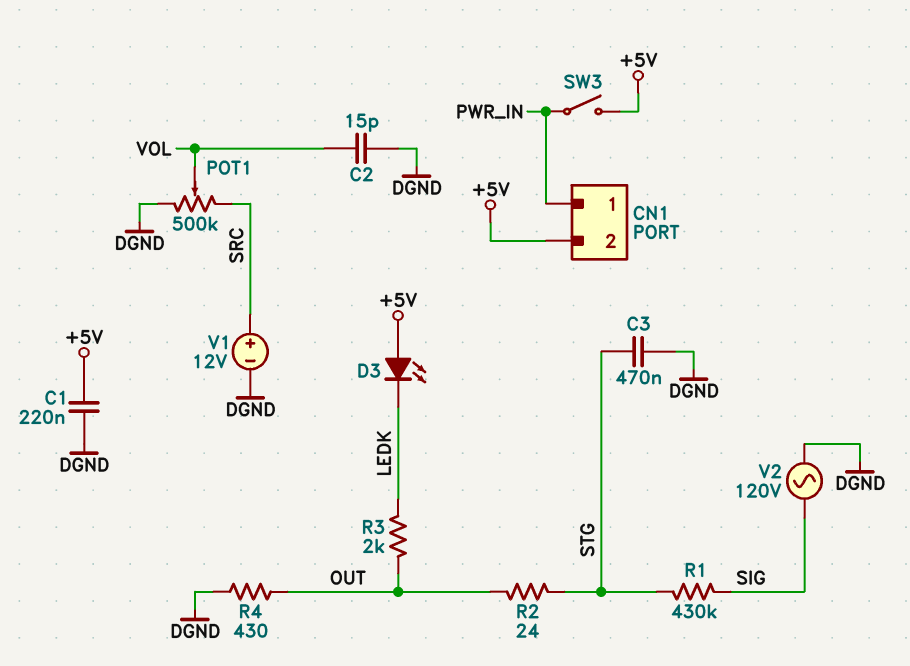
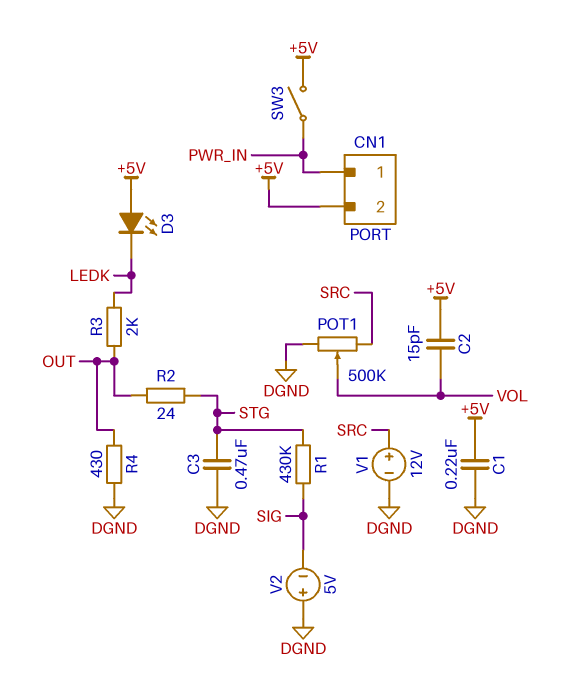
C2: 15pF (DGND, VOL) -> 15pF (+5V, VOL)
V2: AC 120V (DGND, SIG) -> 5V (plus DGND, minus SIG)

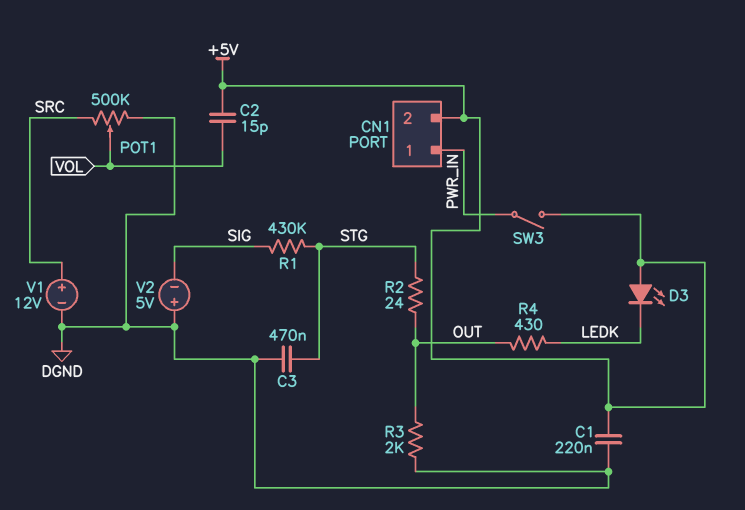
R3: 2k (LEDK, OUT) -> 2k (DGND, OUT)
R4: 430 (DGND, OUT) -> 430 (LEDK, OUT)

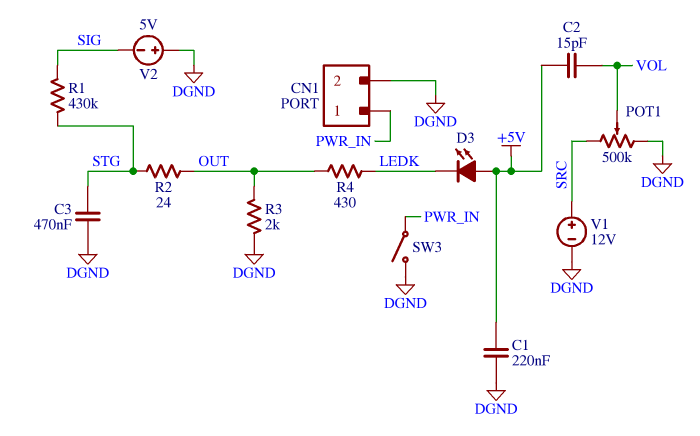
CN1 pin 2: +5V -> DGND
SW3: switch (+5V, PWR_IN) -> switch (DGND, PWR_IN)

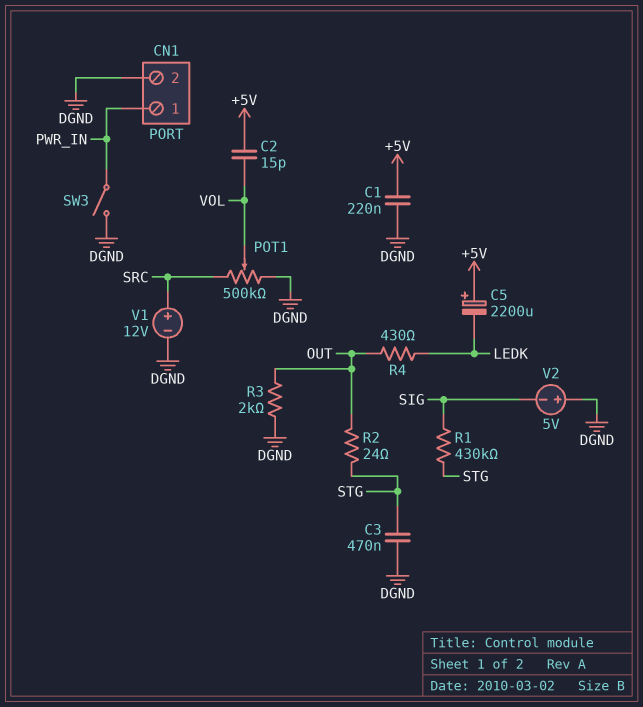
C5: none -> 2200uF (plus +5V, minus LEDK)
D3: LED (A +5V, K LEDK) -> none

